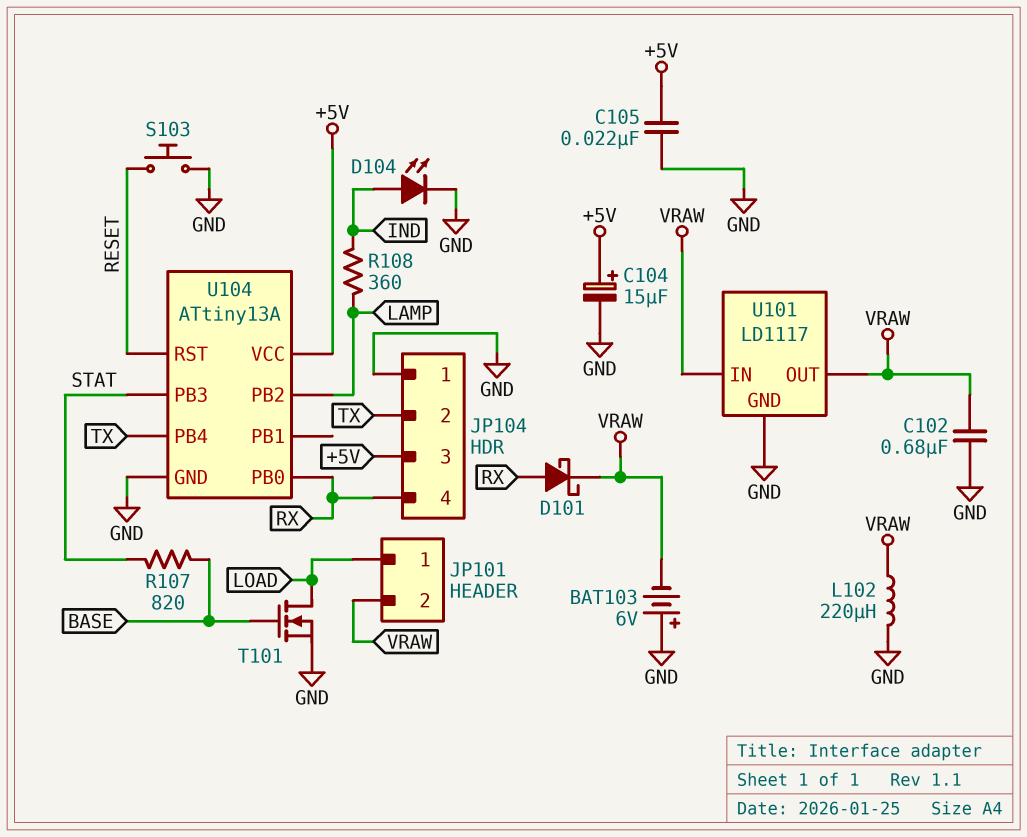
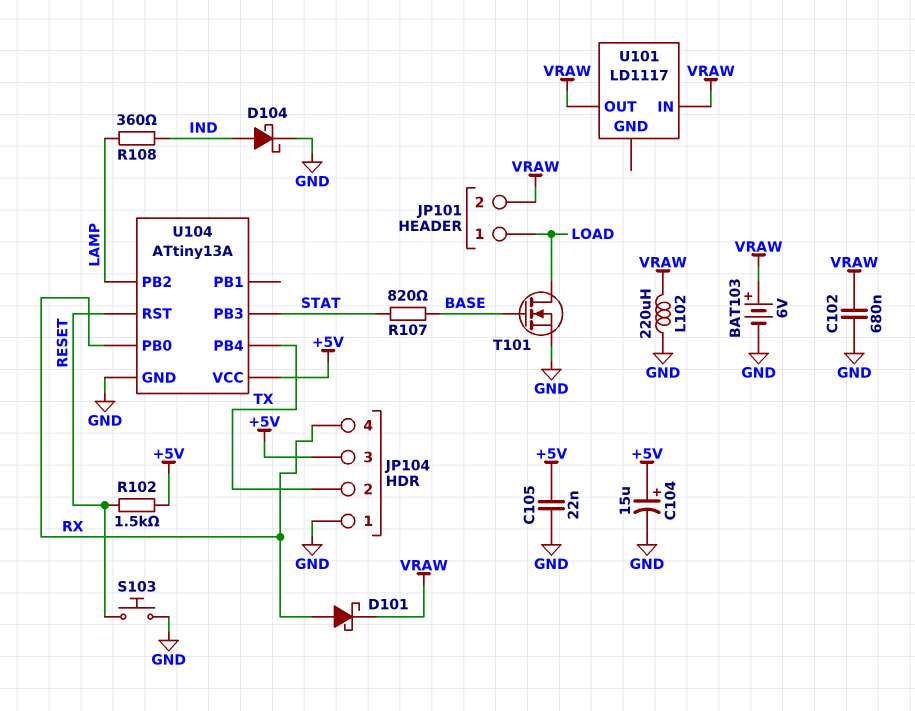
BAT103: 6V (plus GND, minus VRAW) -> 6V (plus VRAW, minus GND)
D104: LED (A IND, K GND) -> schottky (A IND, K GND)
R102: none -> 1.5k (+5V, RESET)
U101 pin GND: GND -> none

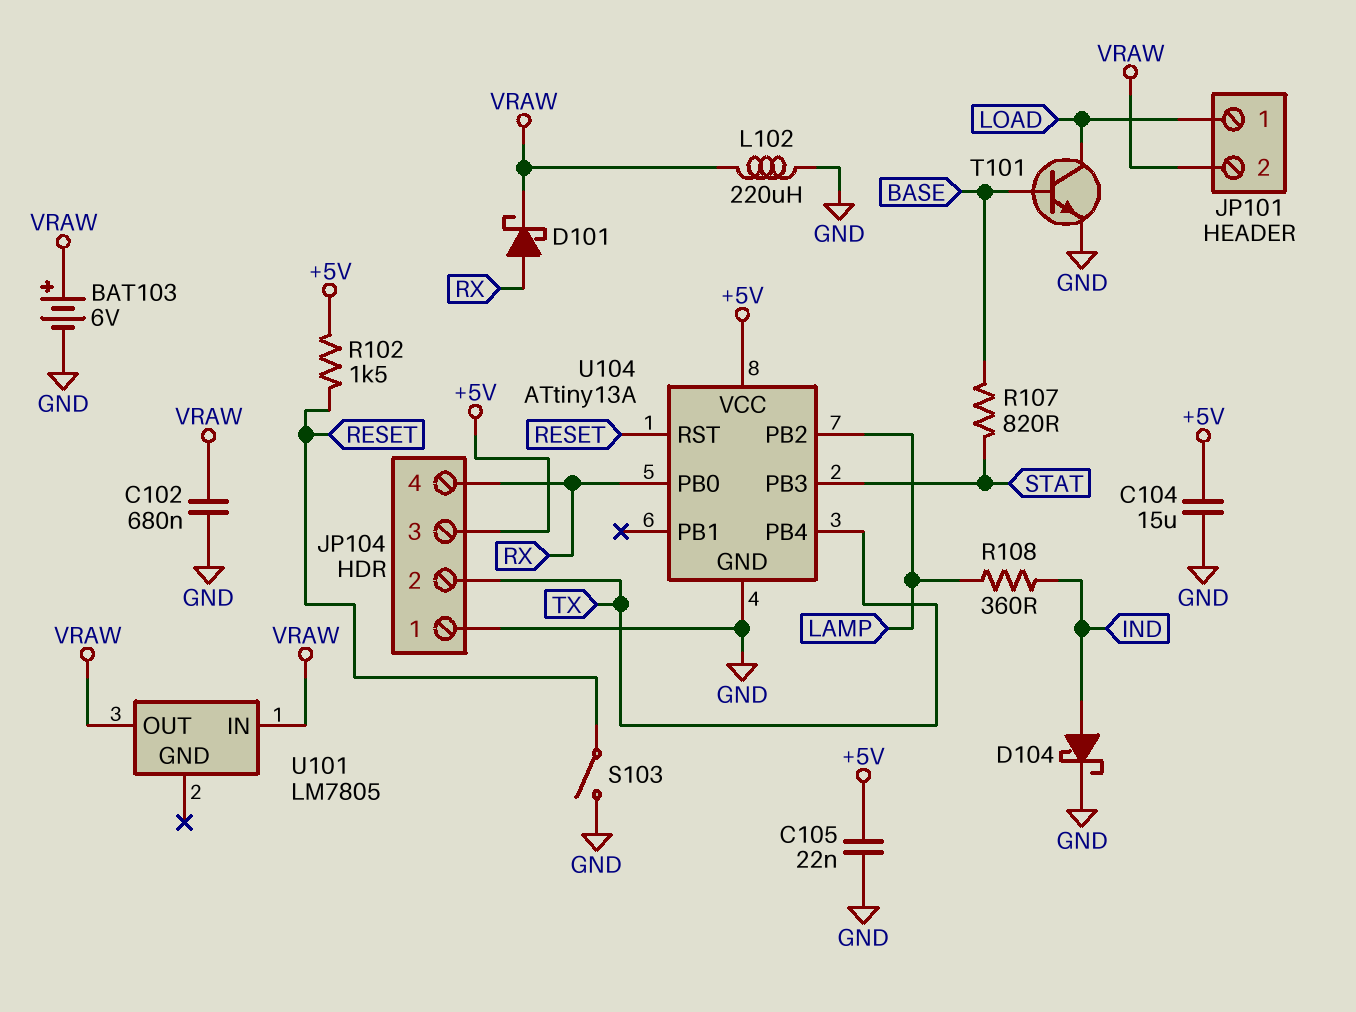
C104: 15uF (plus +5V, minus GND) -> 15uF (+5V, GND)
S103: button (GND, RESET) -> switch (GND, RESET)
T101: NMOS (G BASE, D LOAD, S GND) -> NPN (B BASE, C LOAD, E GND)
U101: LD1117 -> LM7805

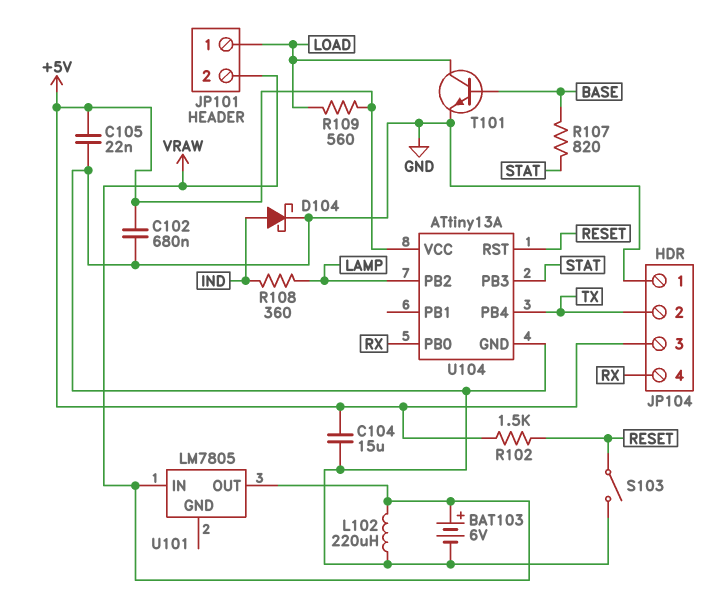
C102: 680nF (GND, VRAW) -> 680nF (+5V, GND)
D101: schottky (A RX, K VRAW) -> none
R109: none -> 560 (+5V, LOAD)

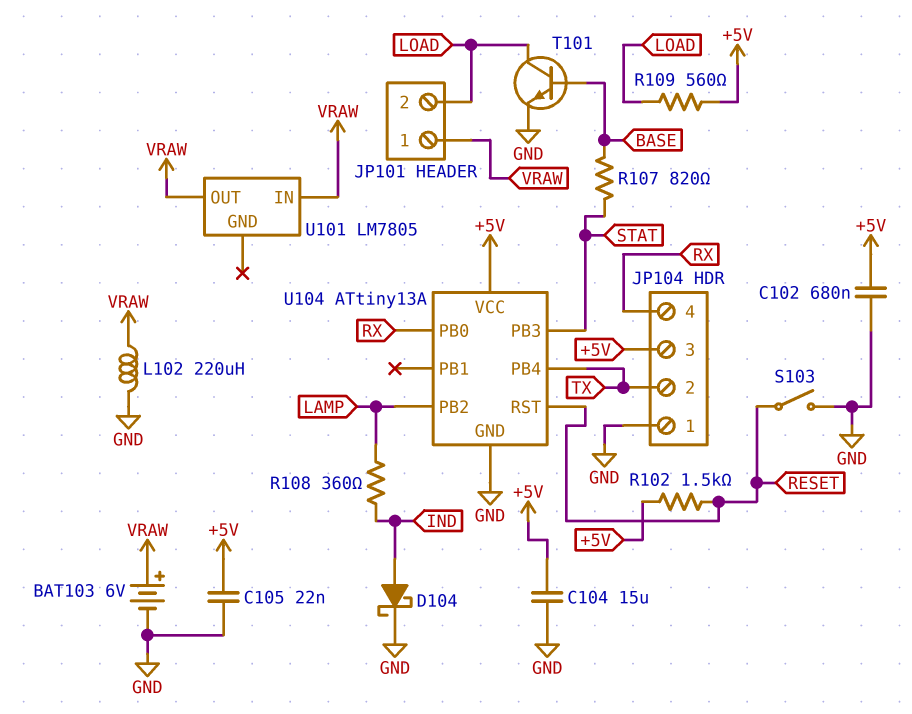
JP101 pin 1: LOAD -> VRAW
JP101 pin 2: VRAW -> LOAD

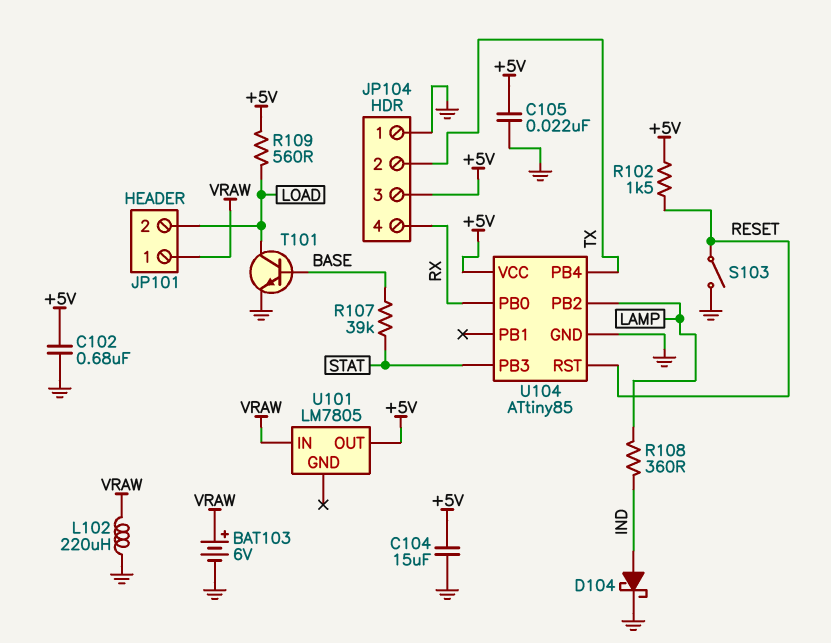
R107: 820 (BASE, STAT) -> 39k (BASE, STAT)
U101 pin OUT: VRAW -> +5V
U104: ATtiny13A -> ATtiny85

